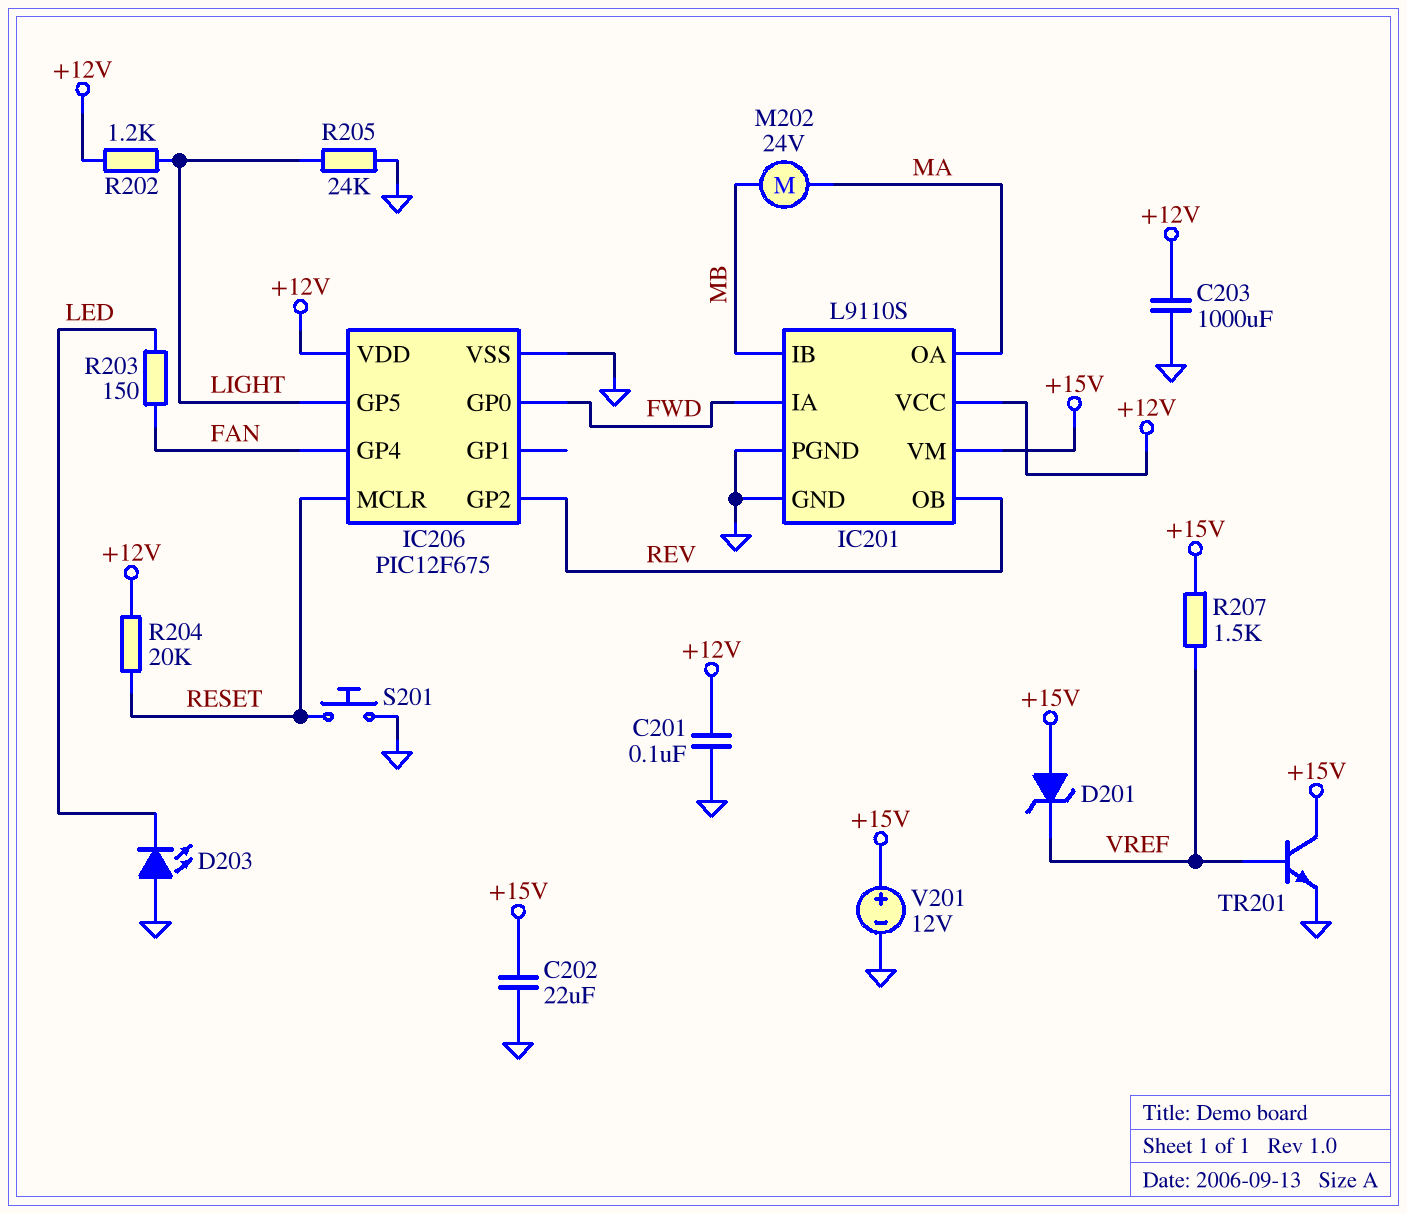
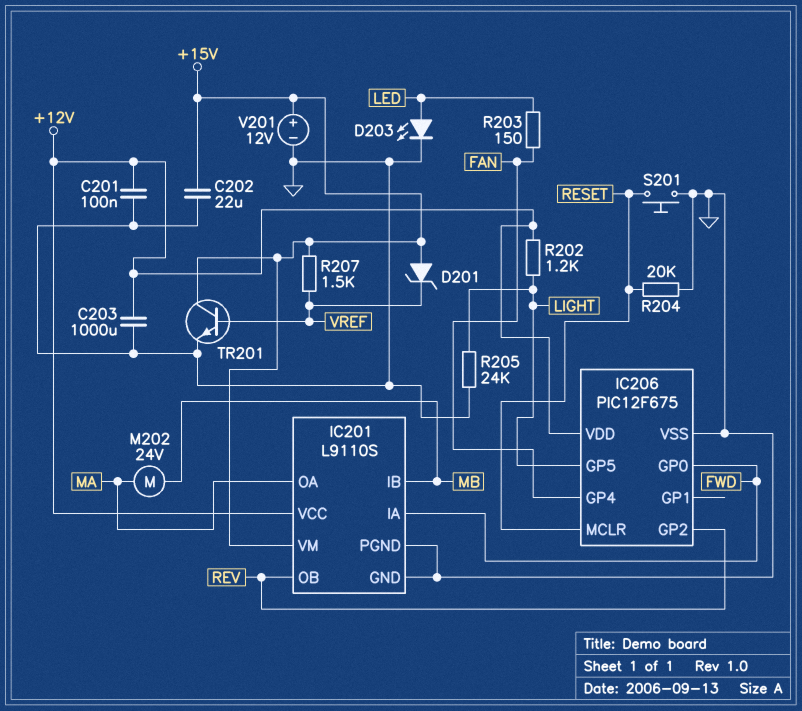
D203: LED (A GND, K LED) -> LED (A LED, K GND)
R204: 20k (+12V, RESET) -> 20k (GND, RESET)

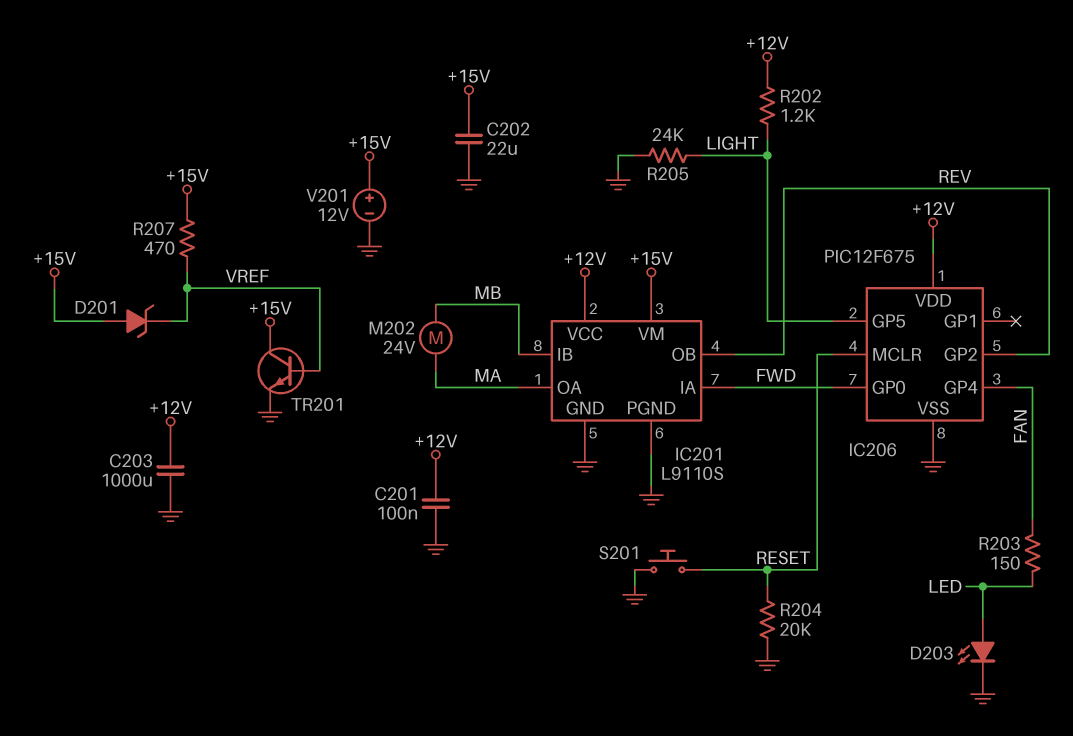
R207: 1.5k (+15V, VREF) -> 470 (+15V, VREF)

